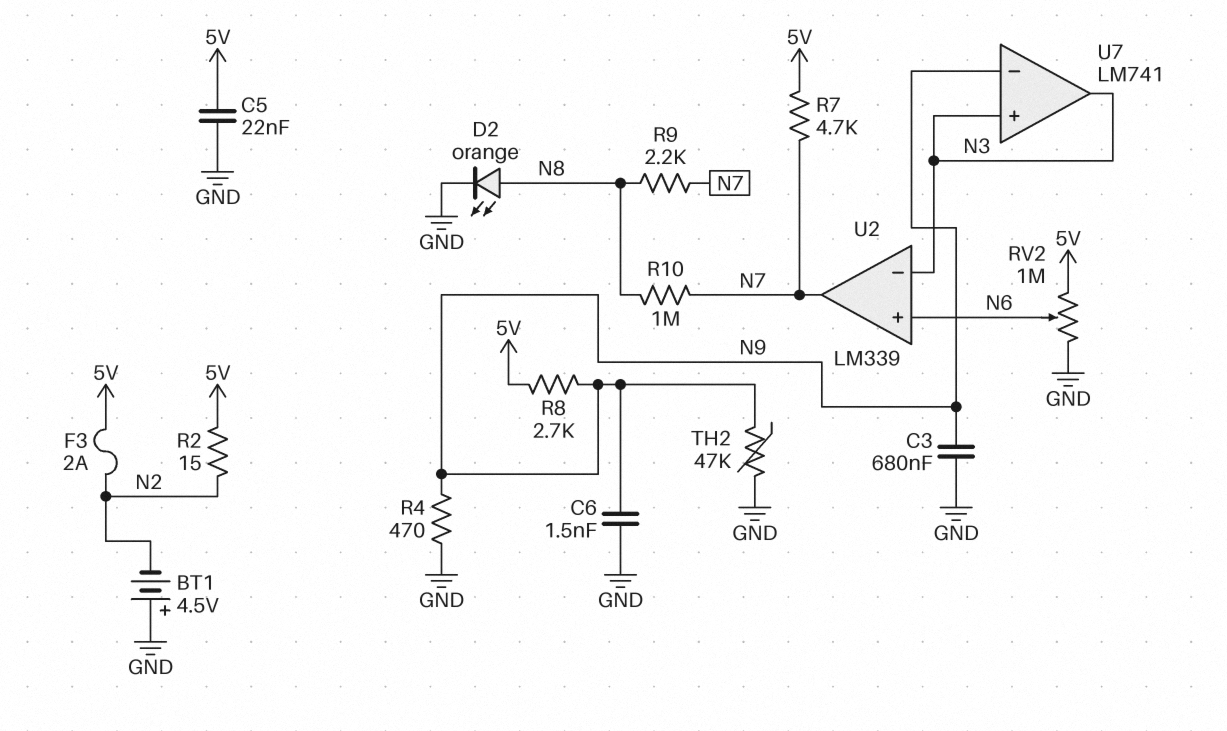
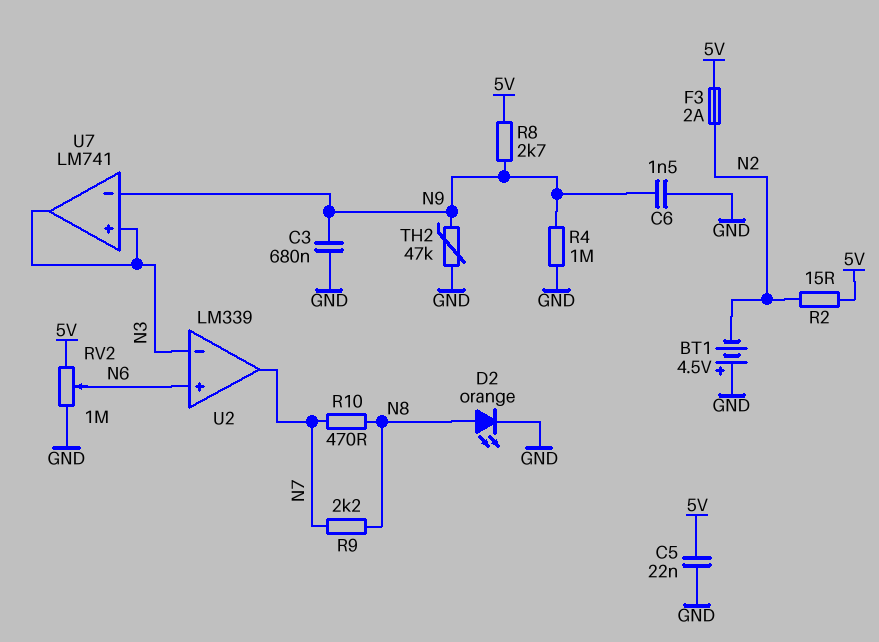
R4: 470 (GND, N9) -> 1M (GND, N9)
R7: 4.7k (5V, N7) -> none
R10: 1M (N7, N8) -> 470 (N7, N8)

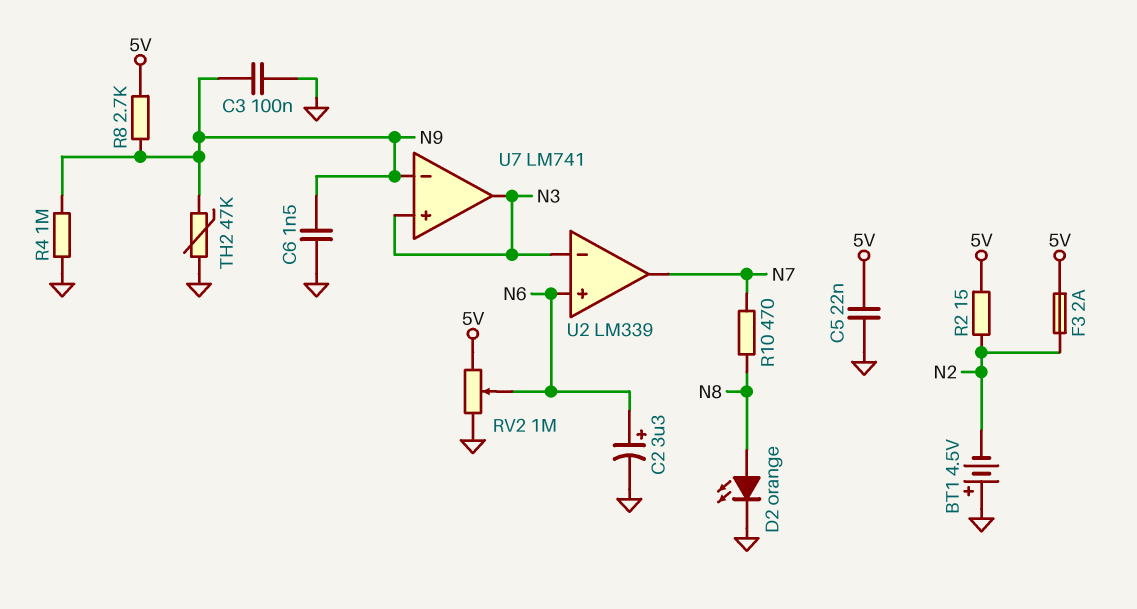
C2: none -> 3.3uF (plus N6, minus GND)
C3: 680nF (GND, N9) -> 100nF (GND, N9)
R9: 2.2k (N7, N8) -> none

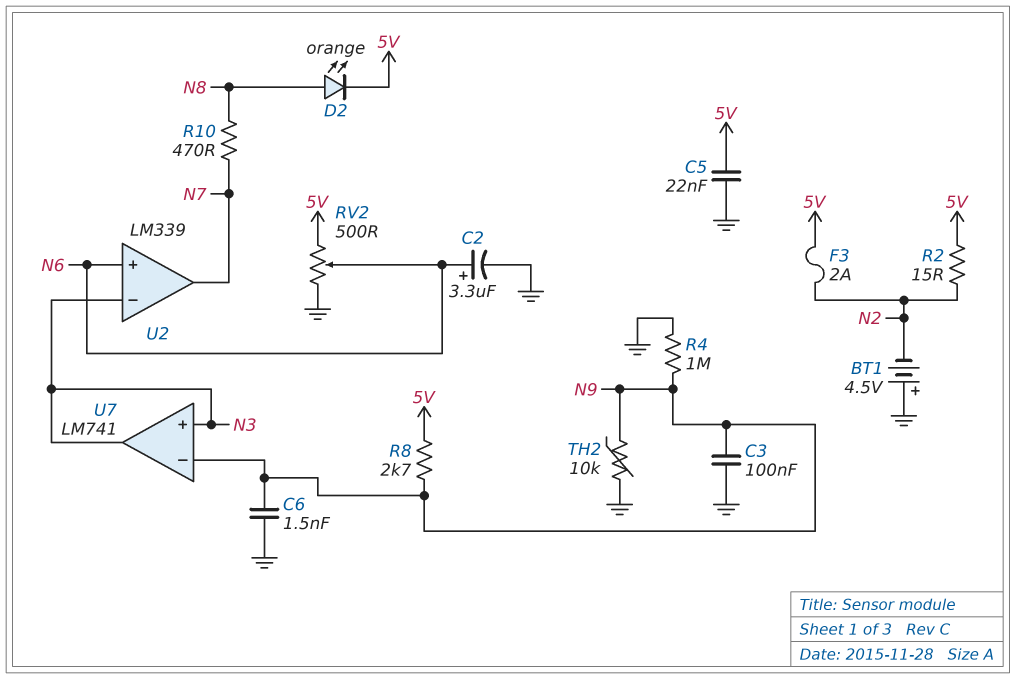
D2: LED orange (A N8, K GND) -> LED orange (A N8, K 5V)
RV2: 1M (5V, GND, wiper N6) -> 500 (5V, GND, wiper N6)
TH2: 47k (GND, N9) -> 10k (GND, N9)

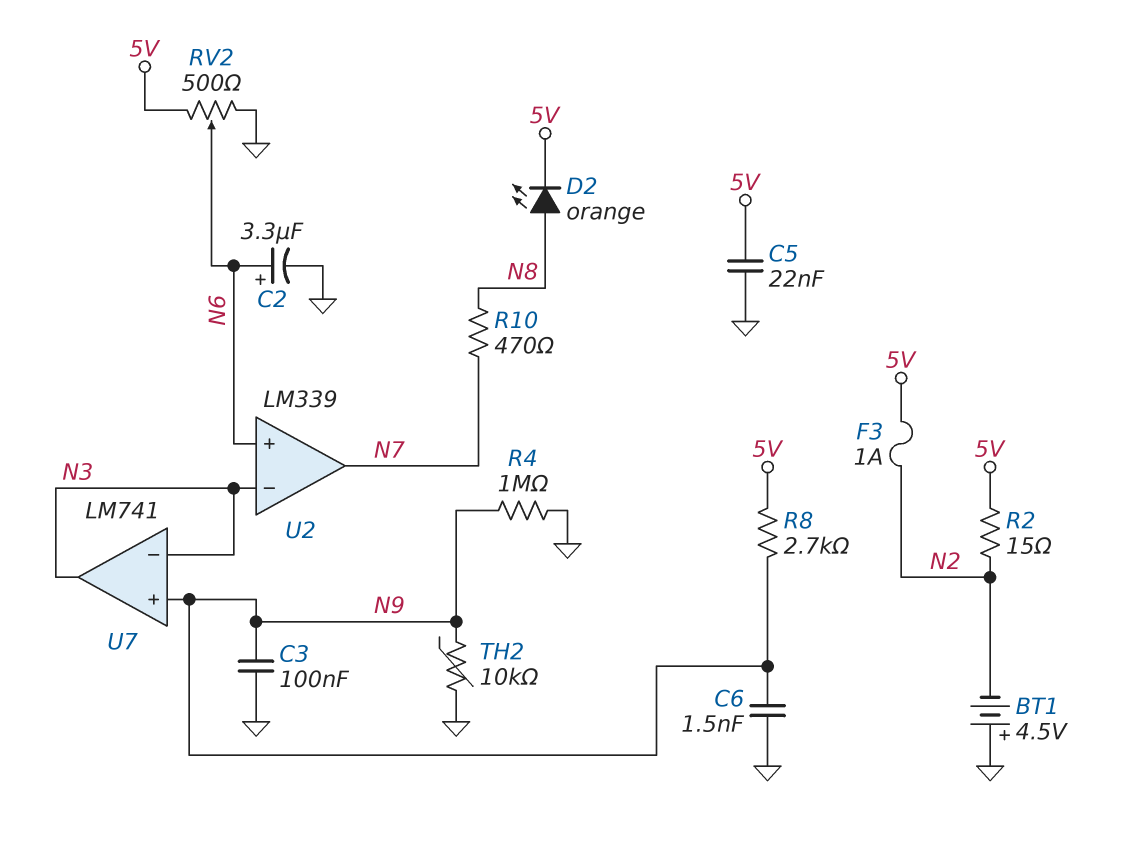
F3: 2A (5V, N2) -> 1A (5V, N2)
U7 pin in+: N3 -> N9
U7 pin in-: N9 -> N3

